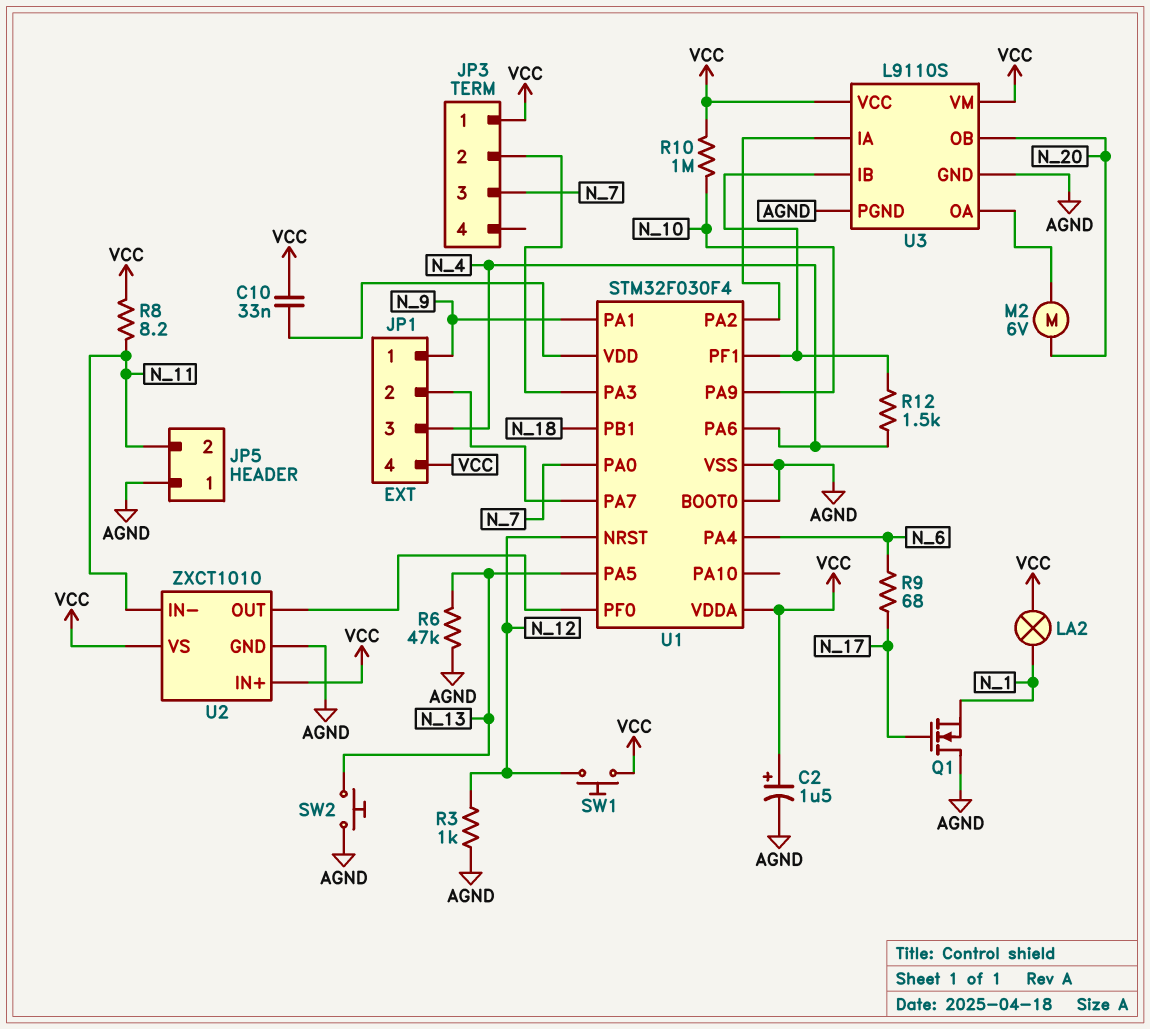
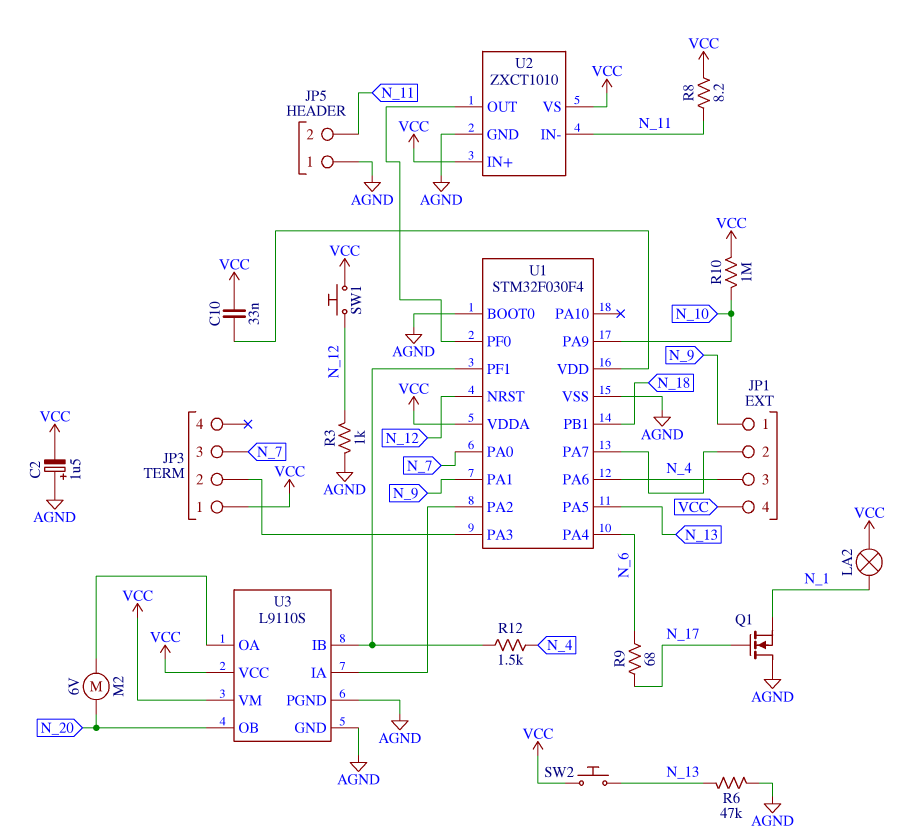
C2: 1.5uF (plus VCC, minus AGND) -> 1.5uF (plus AGND, minus VCC)
SW2: button (AGND, N_13) -> button (N_13, VCC)

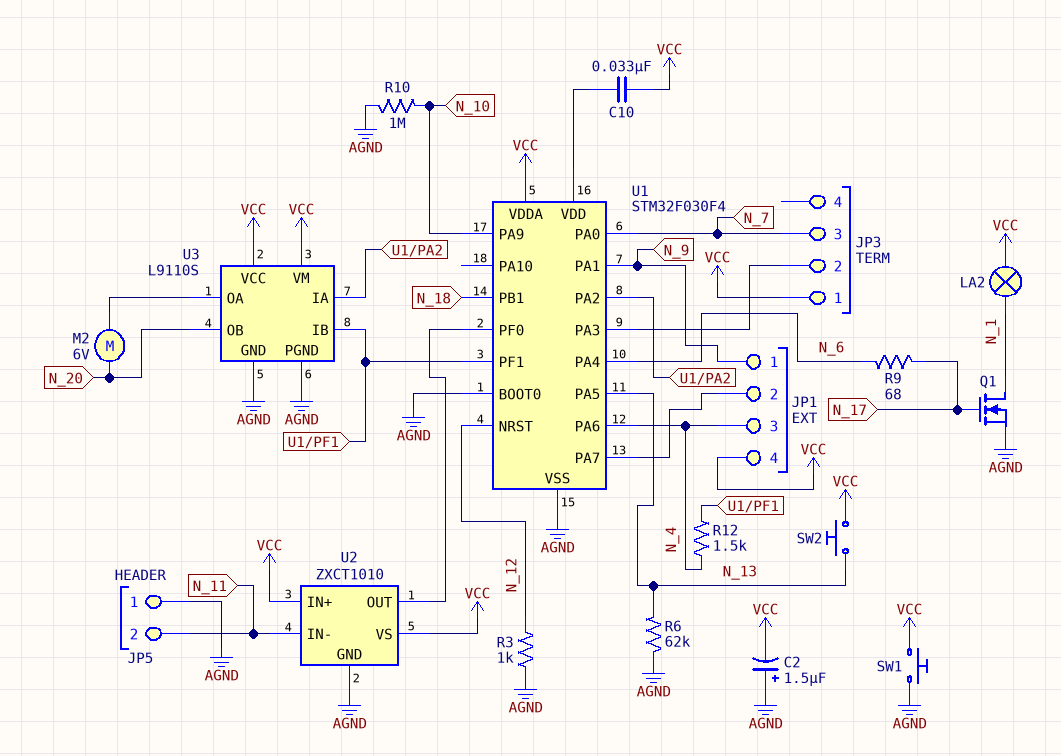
Q1: NMOS (G N_17, D AGND, S N_1) -> NMOS (G N_17, D N_1, S AGND)
R6: 47k (AGND, N_13) -> 62k (AGND, N_13)
R8: 8.2 (N_11, VCC) -> none
R10: 1M (N_10, VCC) -> 1M (AGND, N_10)
SW1: button (N_12, VCC) -> button (AGND, VCC)

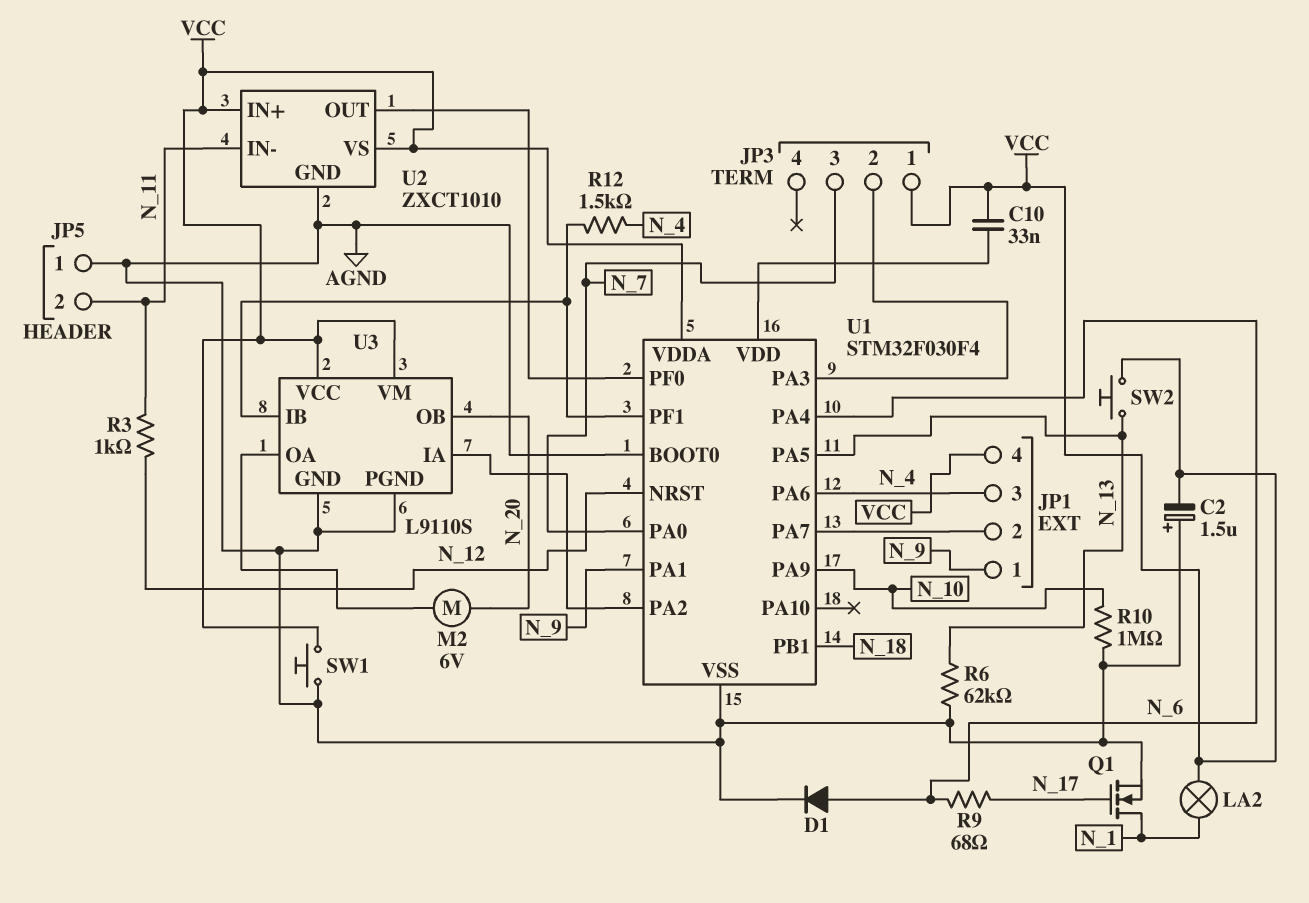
D1: none -> diode (A N_6, K AGND)
R3: 1k (AGND, N_12) -> 1k (N_11, N_12)

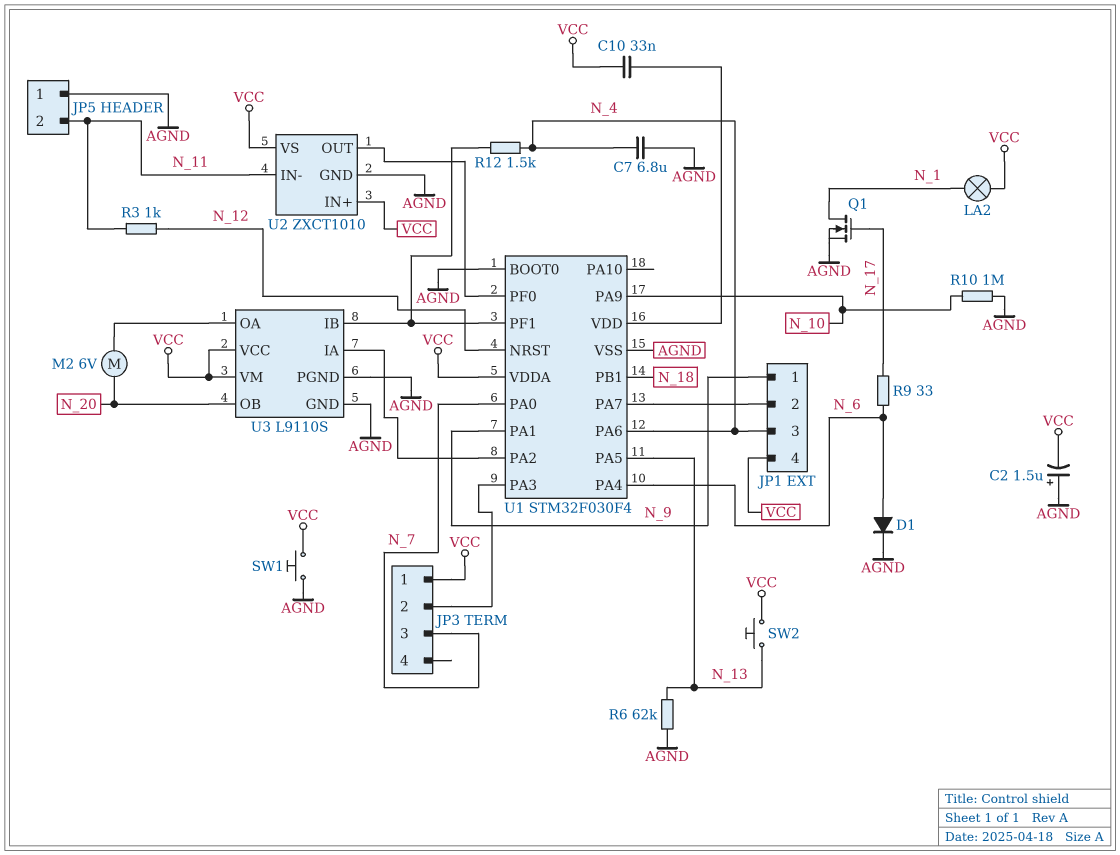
C7: none -> 6.8uF (AGND, N_4)
R9: 68 (N_6, N_17) -> 33 (N_6, N_17)

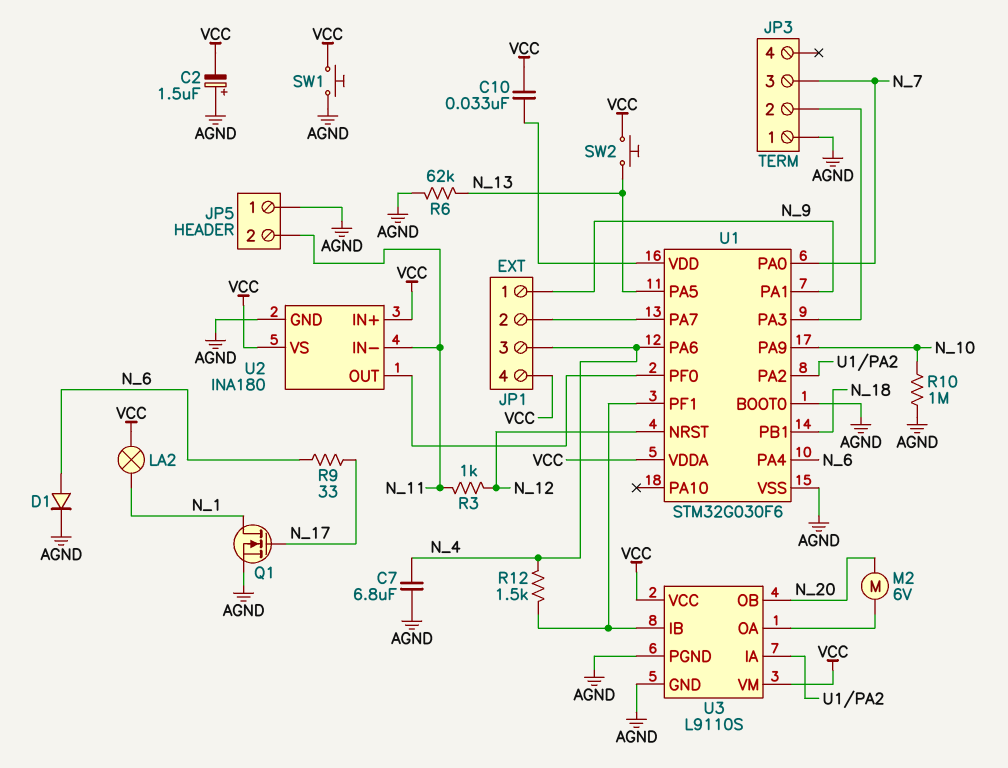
JP3 pin 1: VCC -> AGND
U1: STM32F030F4 -> STM32G030F6
U2: ZXCT1010 -> INA180

